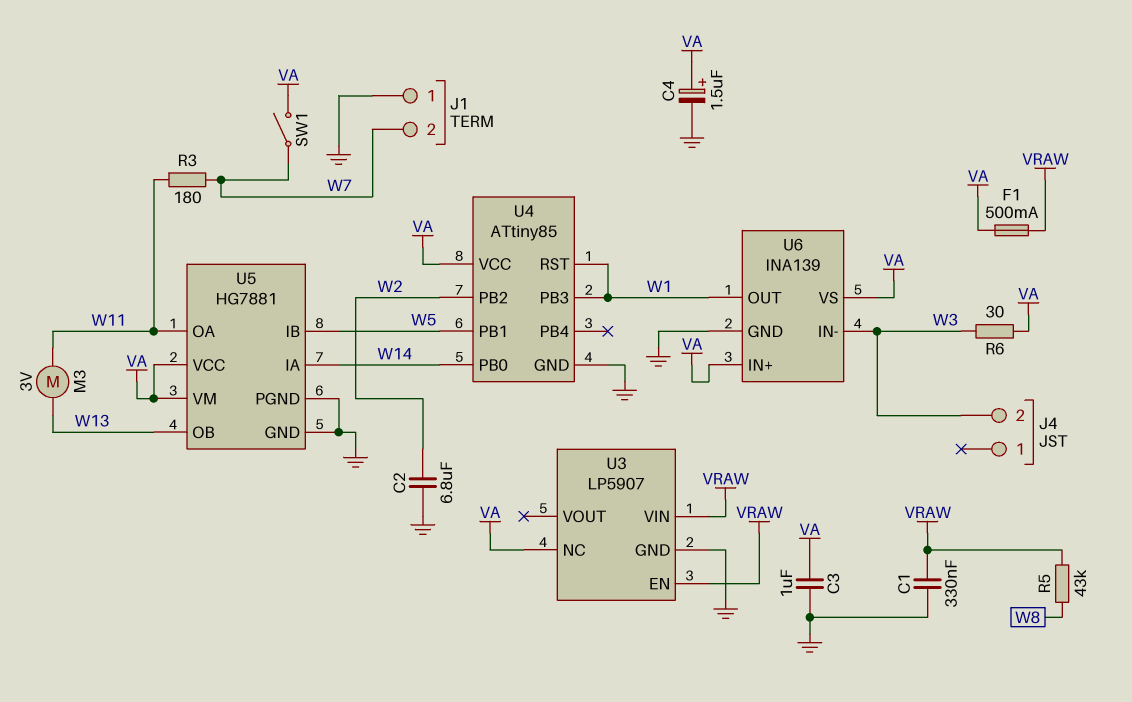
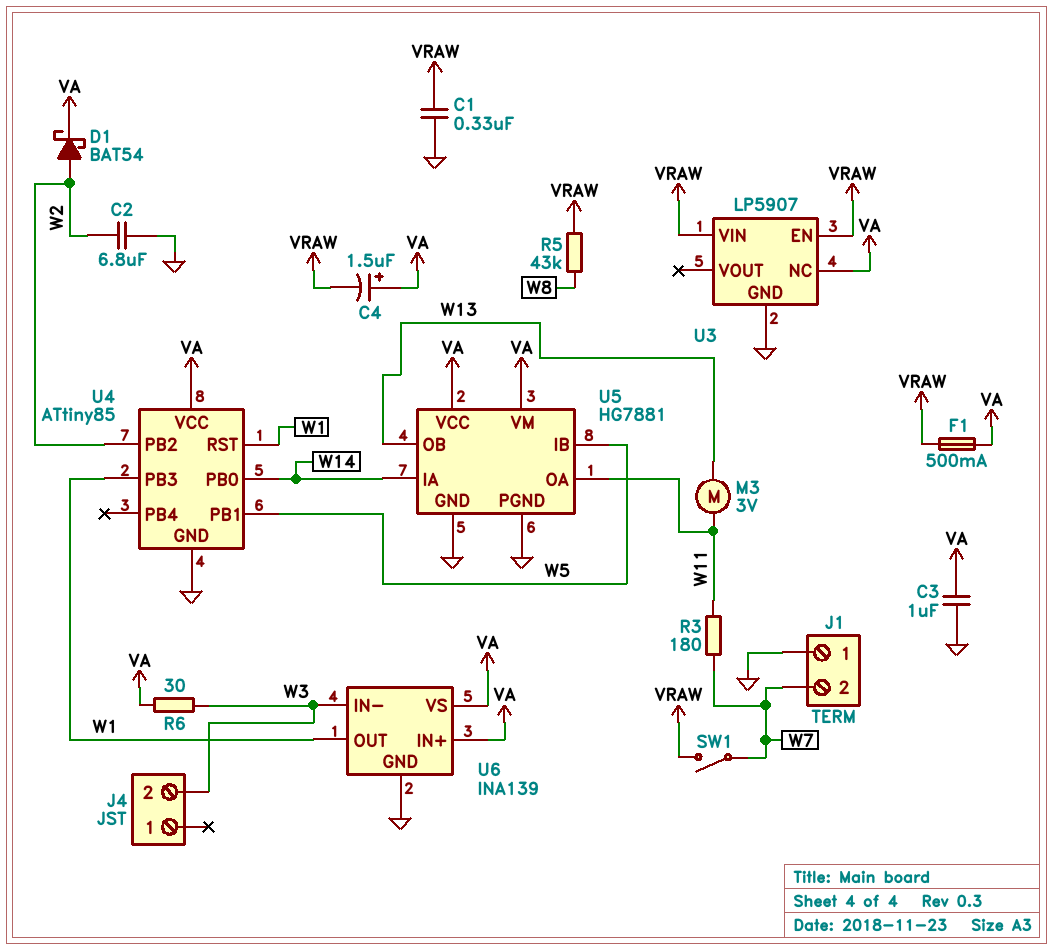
C4: 1.5uF (plus VA, minus GND) -> 1.5uF (plus VA, minus VRAW)
D1: none -> schottky BAT54 (A W2, K VA)
SW1: switch (VA, W7) -> switch (VRAW, W7)

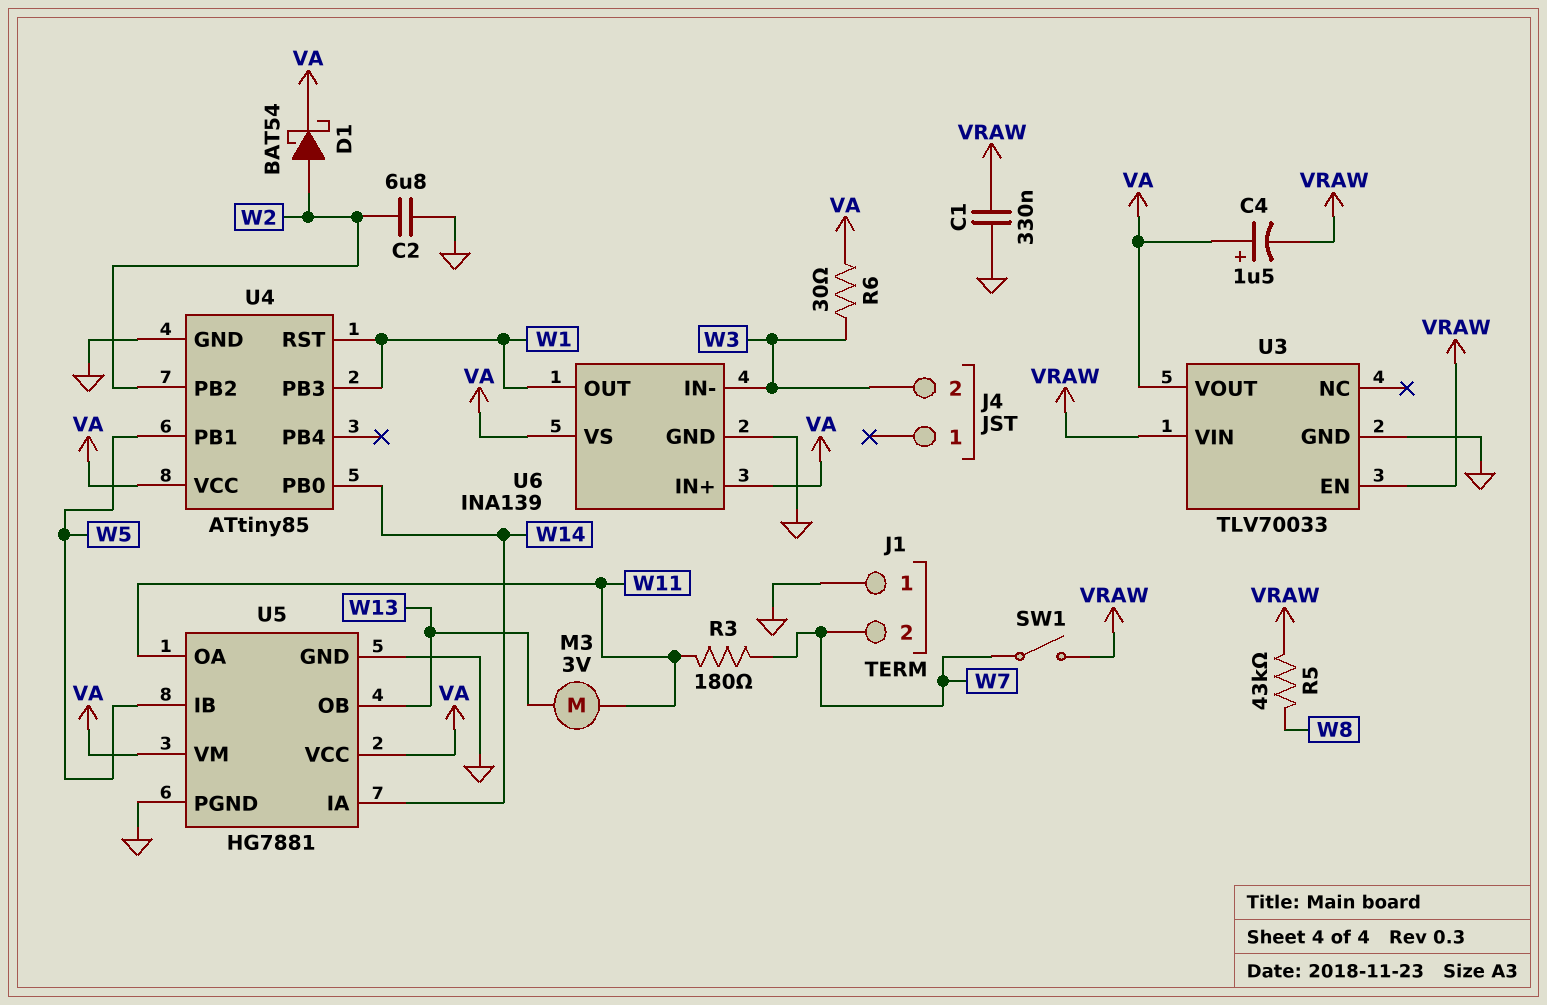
C3: 1uF (GND, VA) -> none
F1: 500mA (VA, VRAW) -> none
U3: LP5907 -> TLV70033
U3 pin NC: VA -> none
U3 pin VOUT: none -> VA

